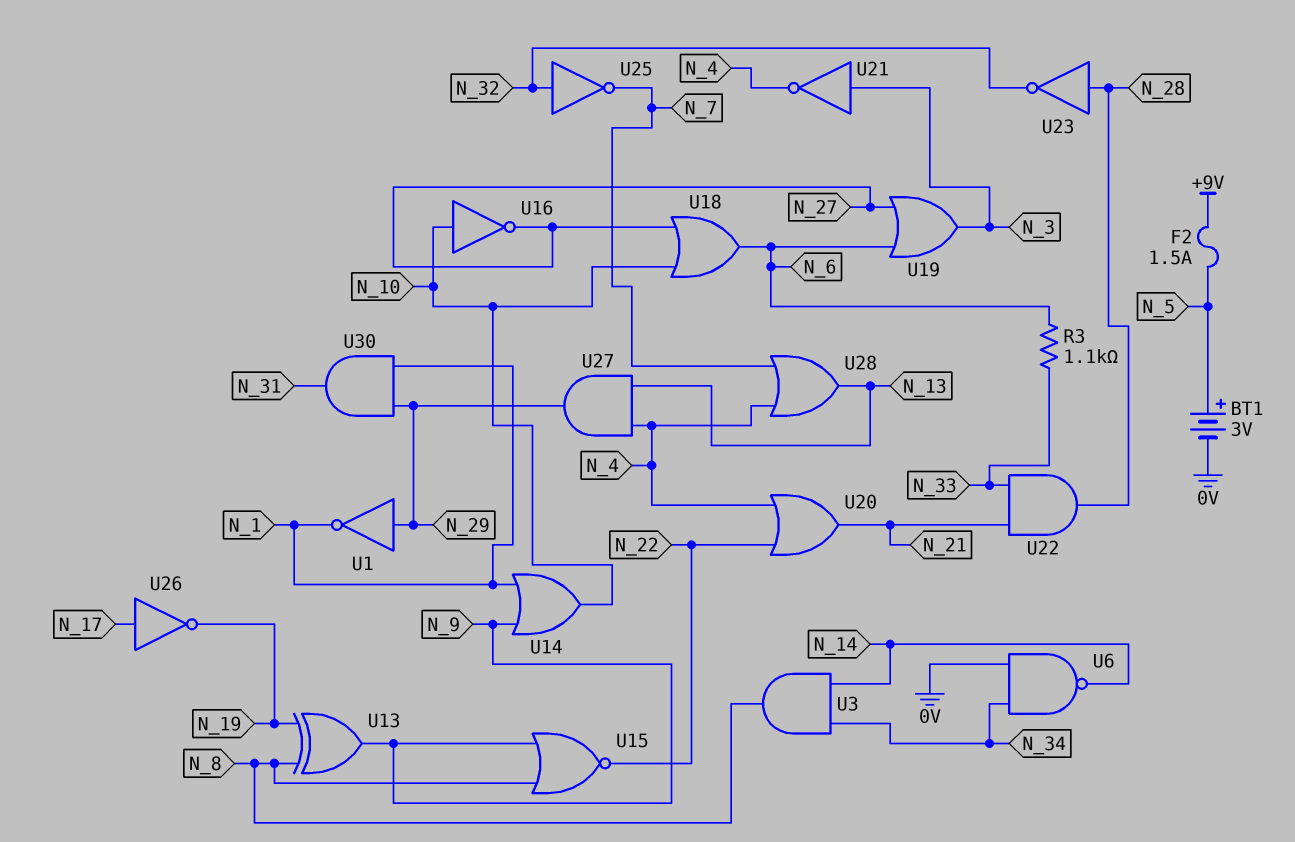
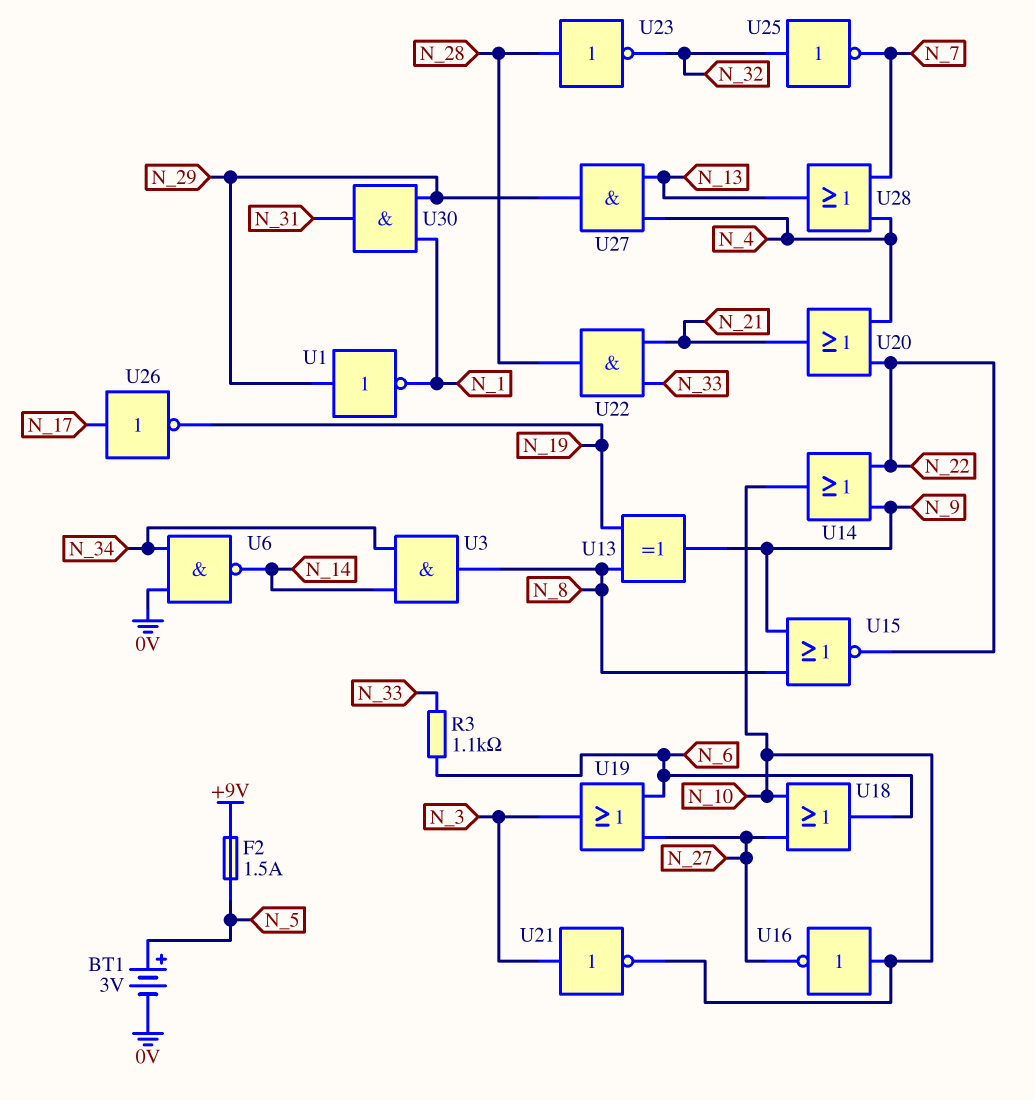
U14: OR (in N_1, in N_9, out N_10) -> OR (in N_9, in N_22, out N_10)
U21: NOT (in N_3, out N_4) -> NOT (in N_3, out N_10)

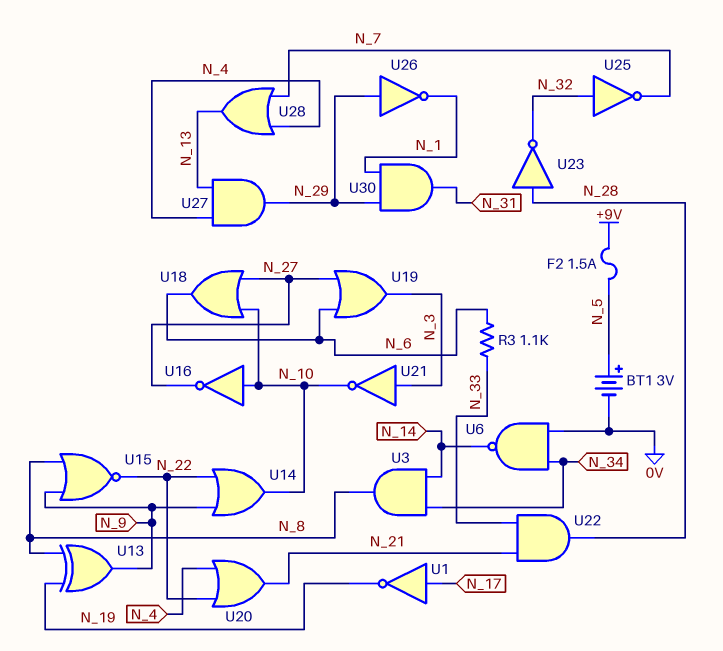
U1: NOT (in N_29, out N_1) -> NOT (in N_17, out N_19)
U26: NOT (in N_17, out N_19) -> NOT (in N_29, out N_1)

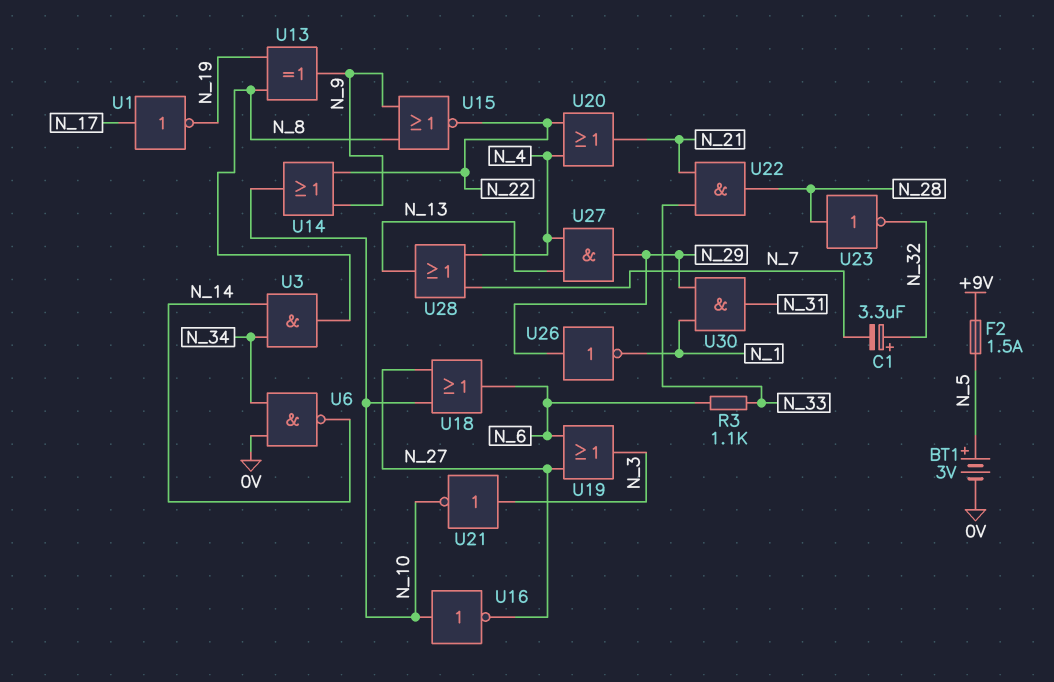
C1: none -> 3.3uF (plus N_32, minus N_7)
U25: NOT (in N_32, out N_7) -> none

